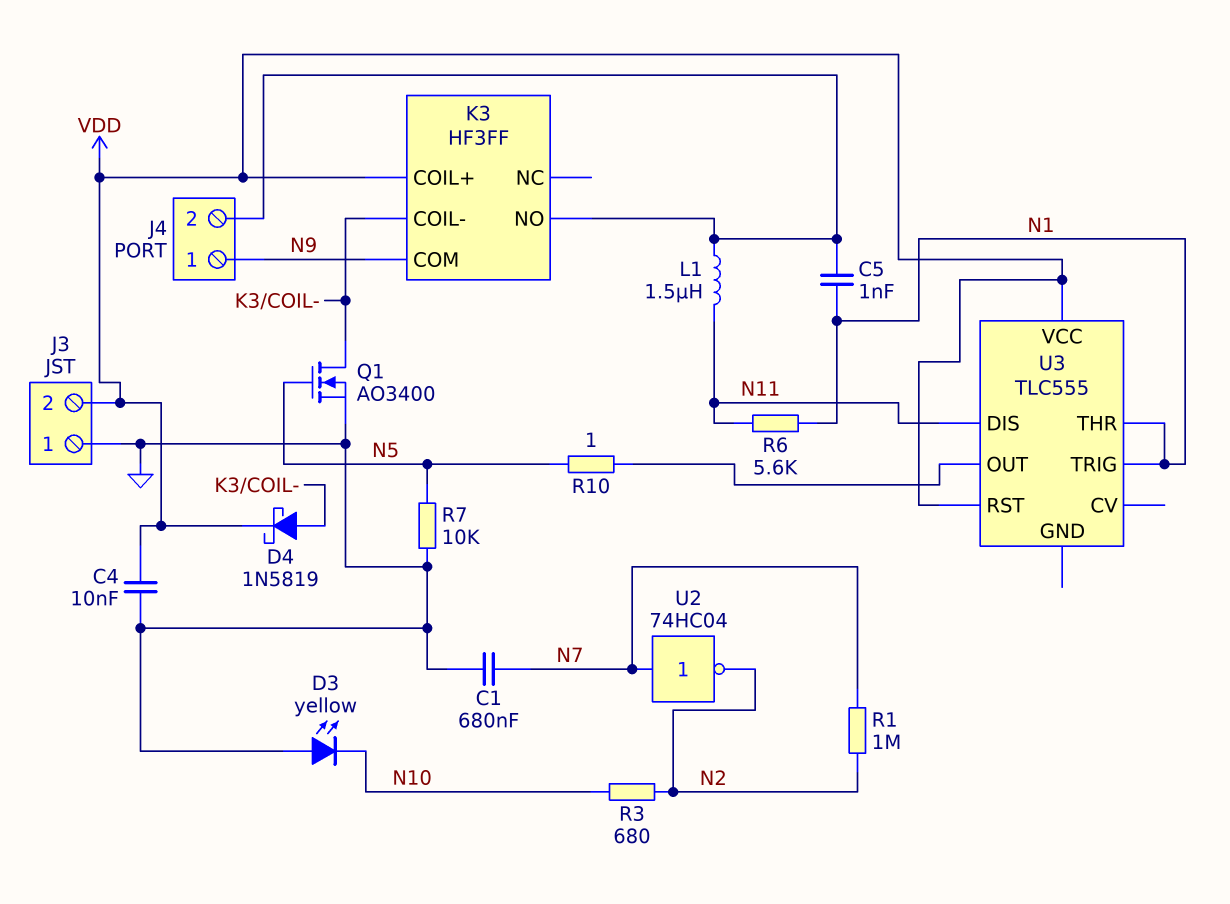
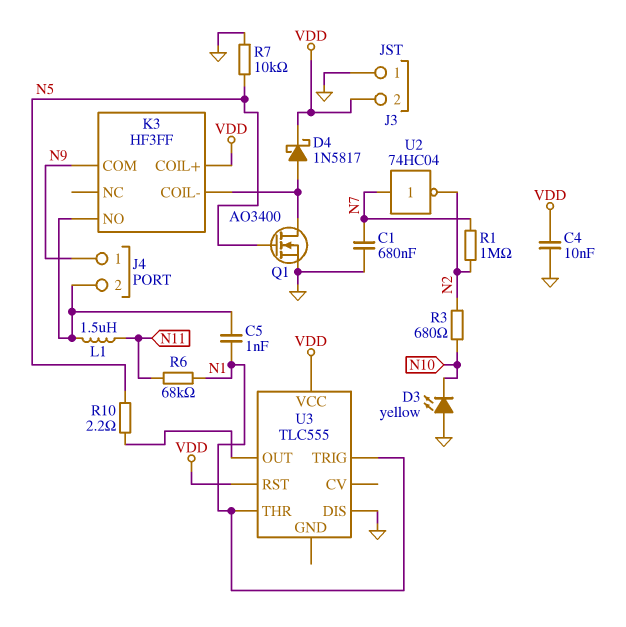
D4: schottky 1N5819 (A K3/COIL-, K VDD) -> schottky 1N5817 (A K3/COIL-, K VDD)
R6: 5.6k (N1, N11) -> 68k (N1, N11)
R10: 1 (N5, U3/OUT) -> 2.2 (N5, U3/OUT)
U3 pin DIS: N11 -> GND

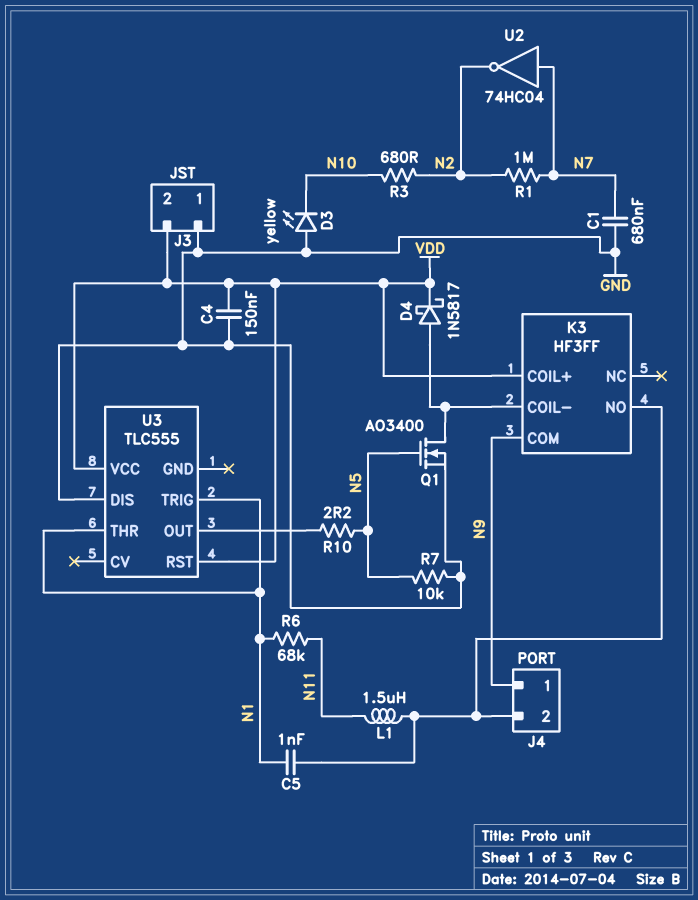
C4: 10nF (GND, VDD) -> 150nF (GND, VDD)

